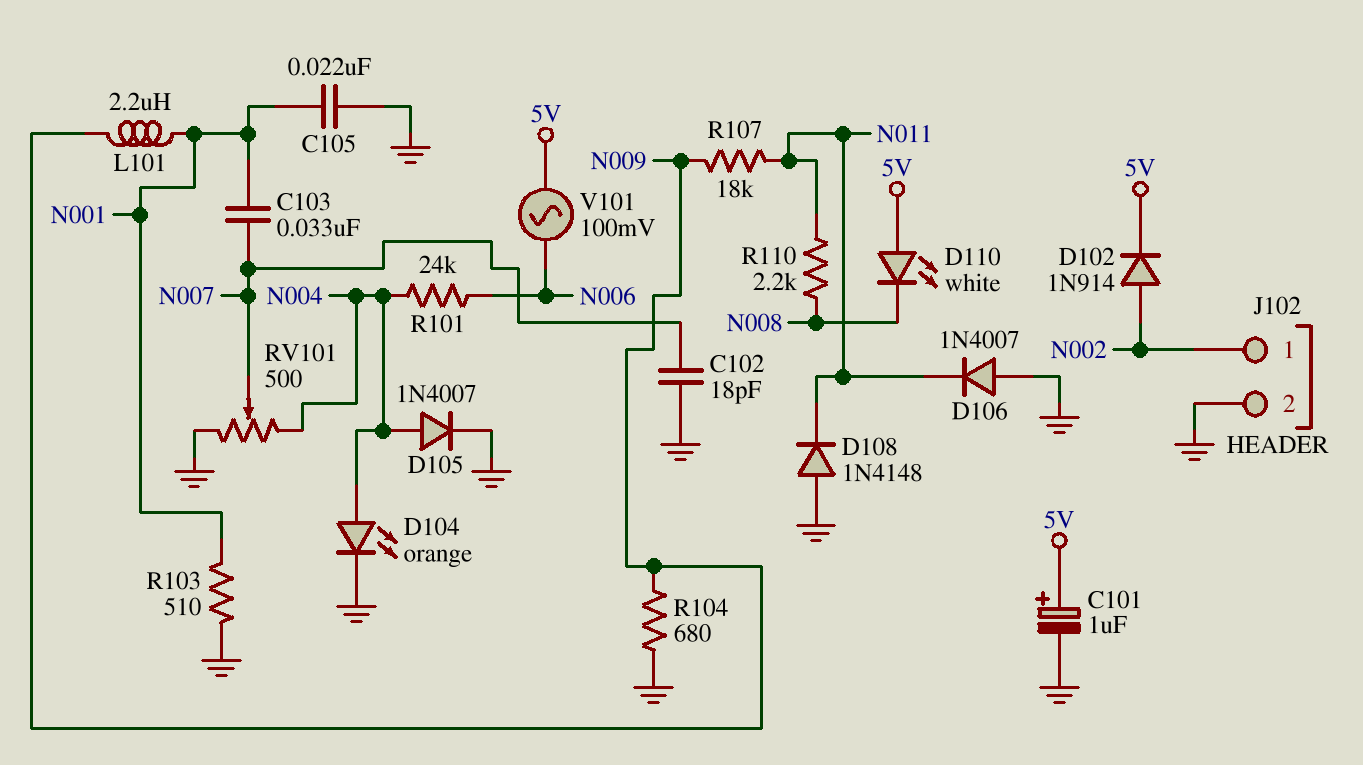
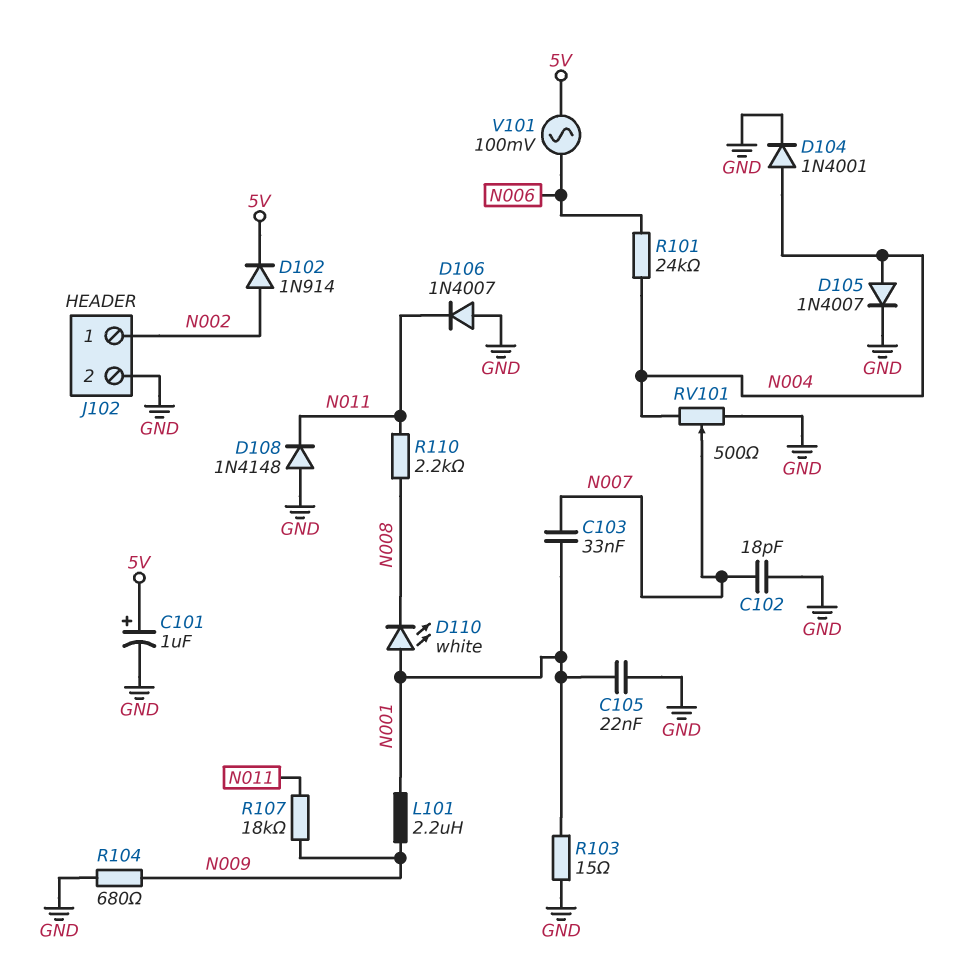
D104: LED orange (A N004, K GND) -> diode 1N4001 (A N004, K GND)
D110: LED white (A 5V, K N008) -> LED white (A N001, K N008)
R103: 510 (GND, N001) -> 15 (GND, N001)

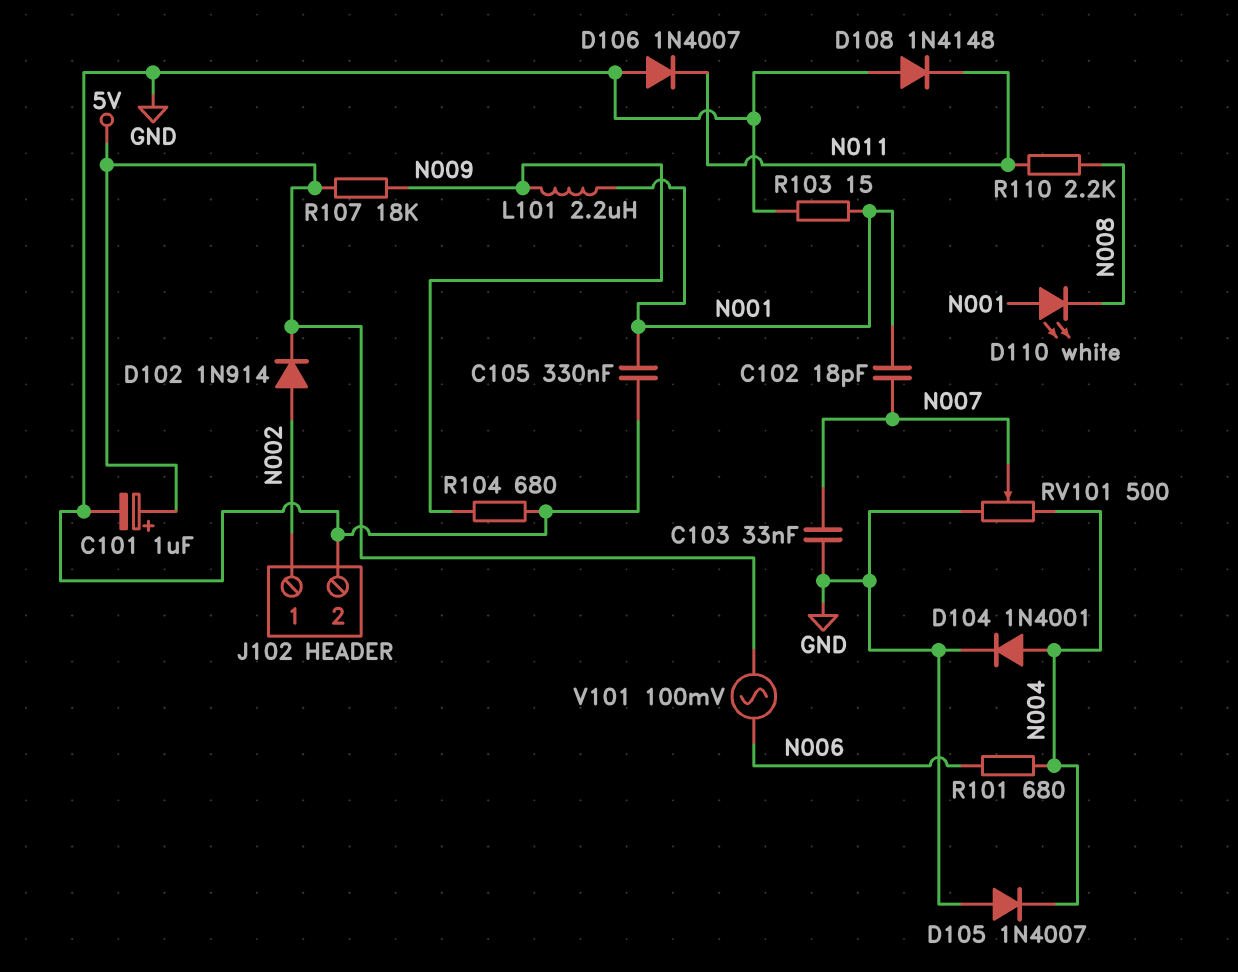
C102: 18pF (GND, N007) -> 18pF (N001, N007)
C103: 33nF (N001, N007) -> 33nF (GND, N007)
C105: 22nF (GND, N001) -> 330nF (GND, N001)
D105: diode 1N4007 (A N004, K GND) -> diode 1N4007 (A GND, K N004)
R101: 24k (N004, N006) -> 680 (N004, N006)
R107: 18k (N009, N011) -> 18k (5V, N009)

